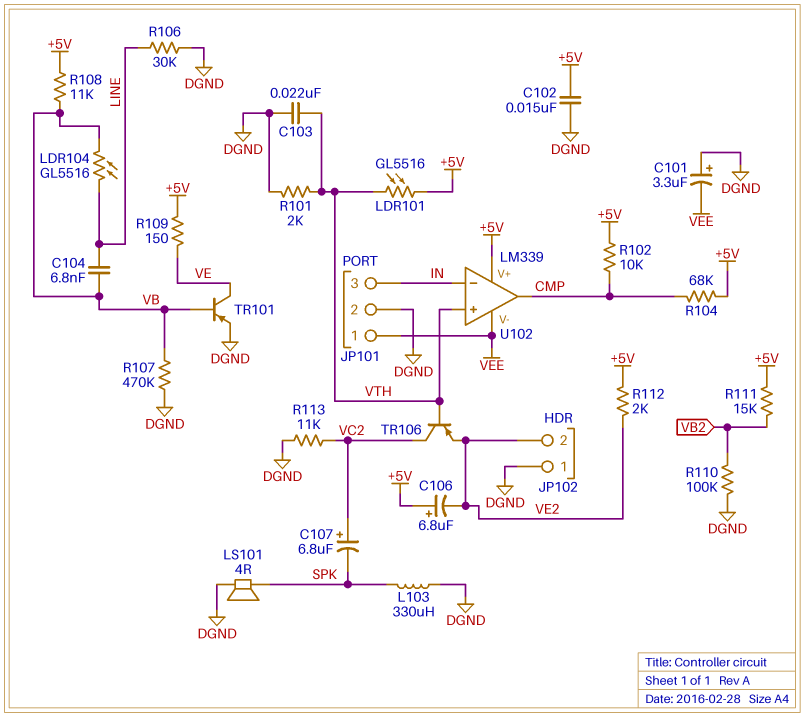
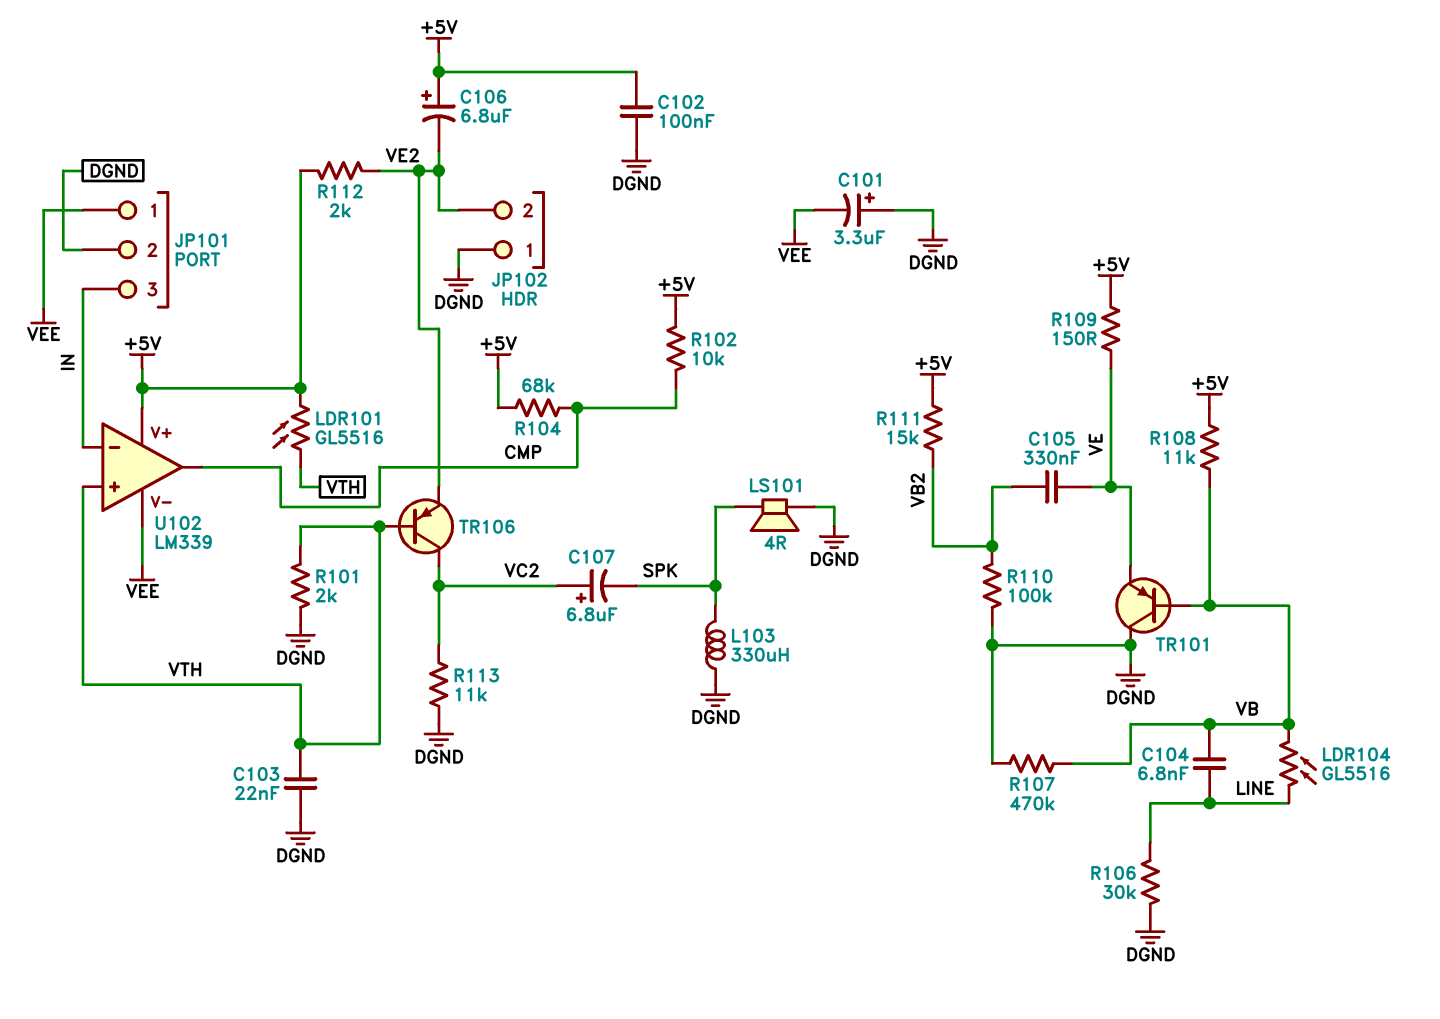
C102: 15nF (+5V, DGND) -> 100nF (+5V, DGND)
C105: none -> 330nF (VB2, VE)
TR101: PNP (B VB, C VE, E DGND) -> PNP (B VB, C DGND, E VE)

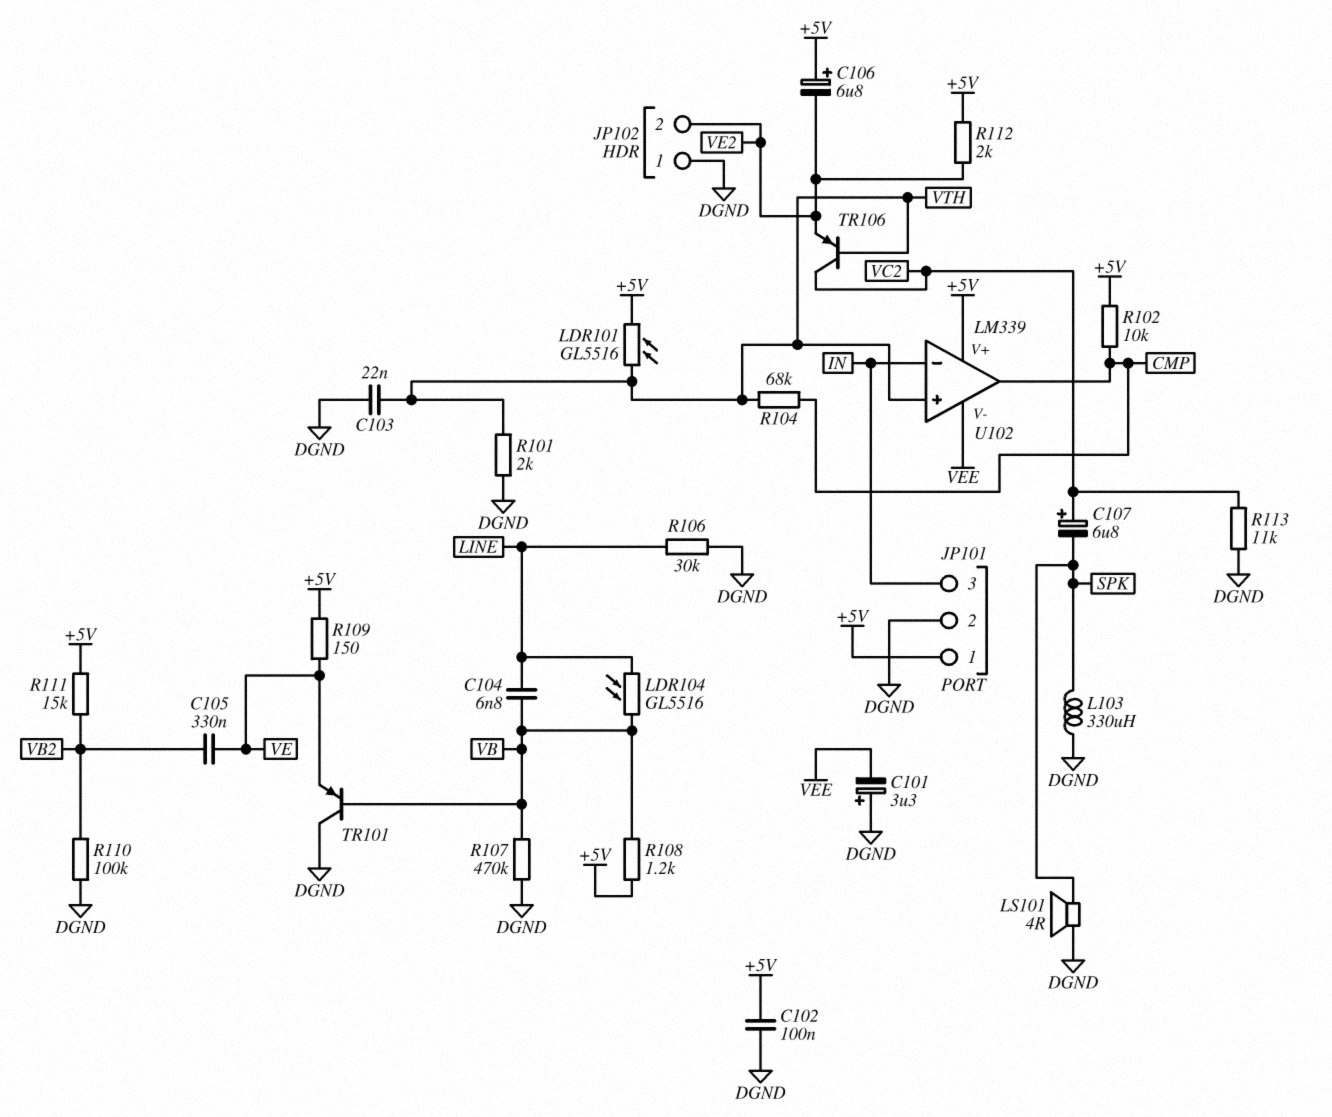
JP101 pin 1: VEE -> +5V
R104: 68k (+5V, CMP) -> 68k (CMP, VTH)
R108: 11k (+5V, VB) -> 1.2k (+5V, VB)

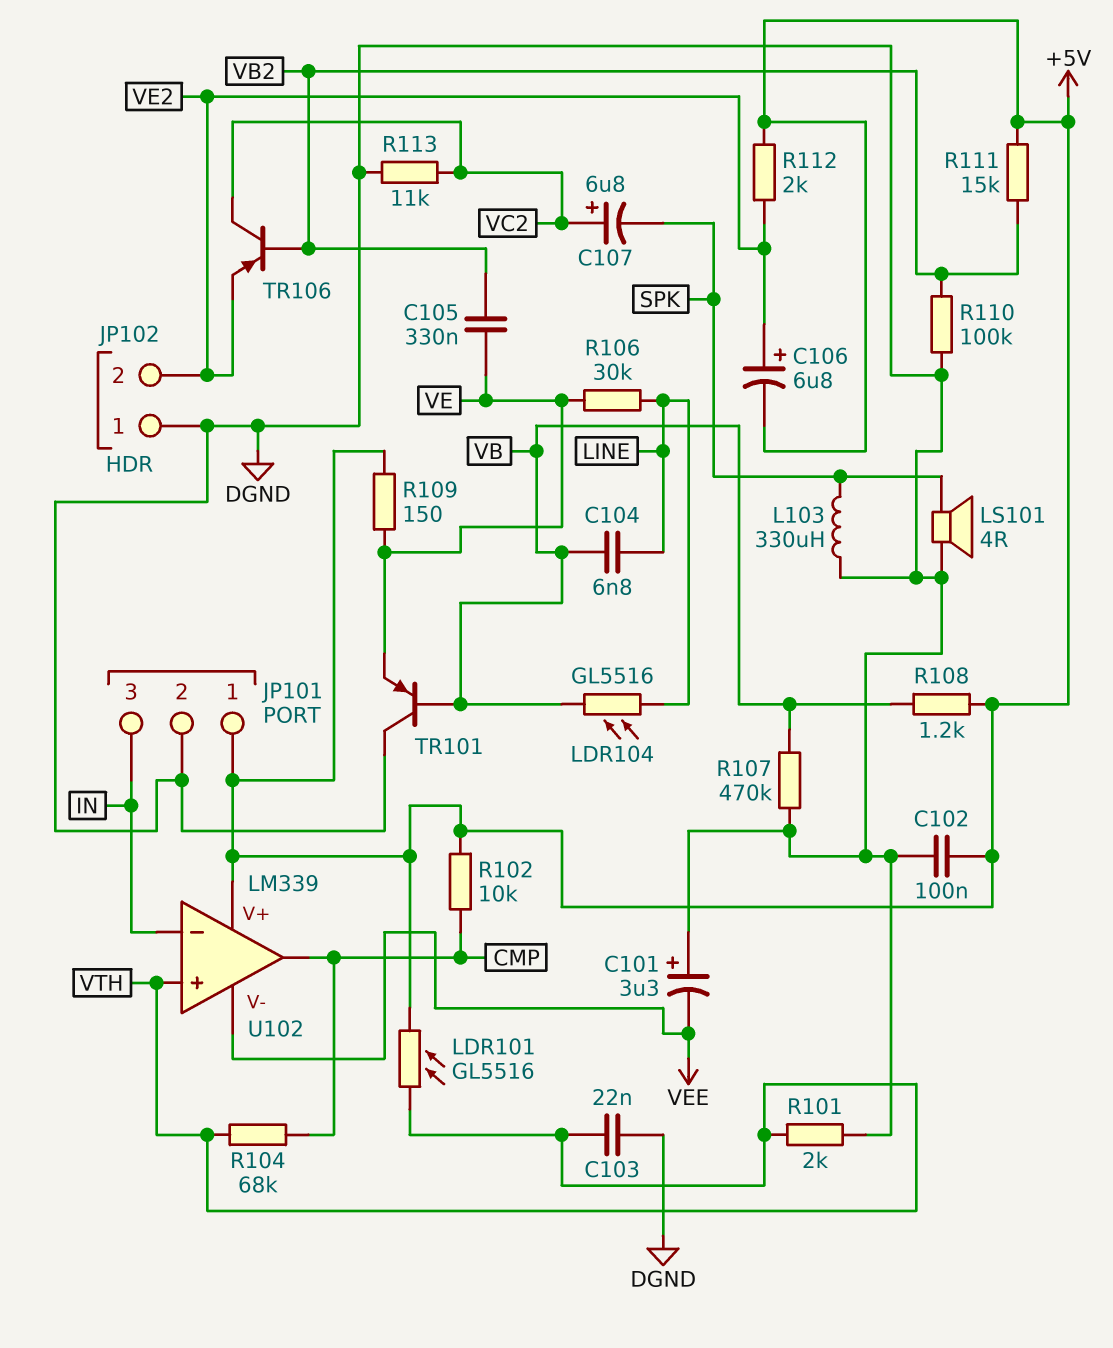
C106: 6.8uF (plus +5V, minus VE2) -> 6.8uF (plus VE2, minus +5V)
R106: 30k (DGND, LINE) -> 30k (LINE, VE)
TR106: PNP (B VTH, C VC2, E VE2) -> PNP (B VB2, C VC2, E VE2)

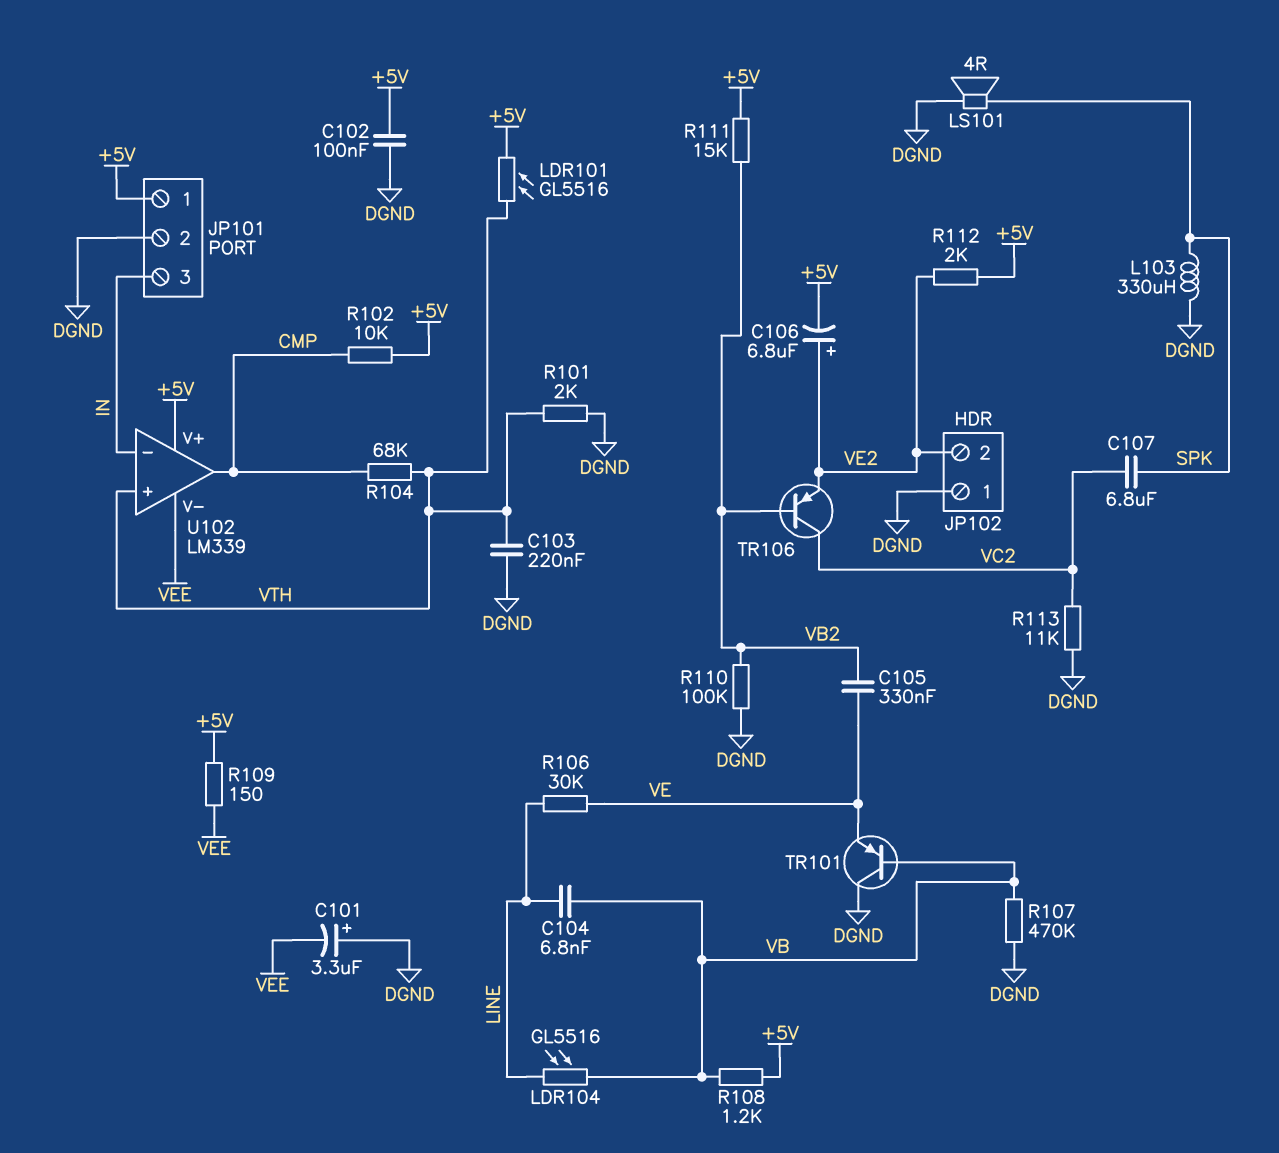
C103: 22nF (DGND, VTH) -> 220nF (DGND, VTH)
C107: 6.8uF (plus VC2, minus SPK) -> 6.8uF (SPK, VC2)
R109: 150 (+5V, VE) -> 150 (+5V, VEE)

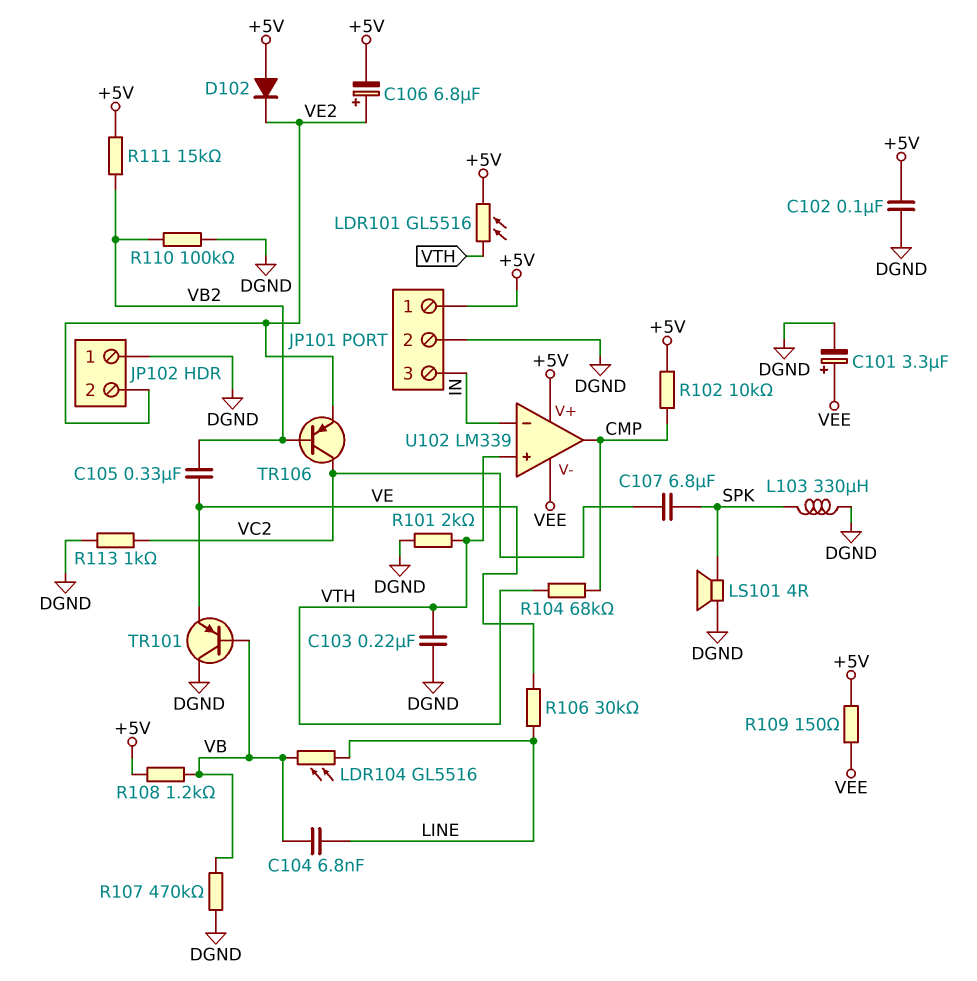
C101: 3.3uF (plus DGND, minus VEE) -> 3.3uF (plus VEE, minus DGND)
D102: none -> diode (A +5V, K VE2)
R112: 2k (+5V, VE2) -> none
R113: 11k (DGND, VC2) -> 1k (DGND, VC2)

